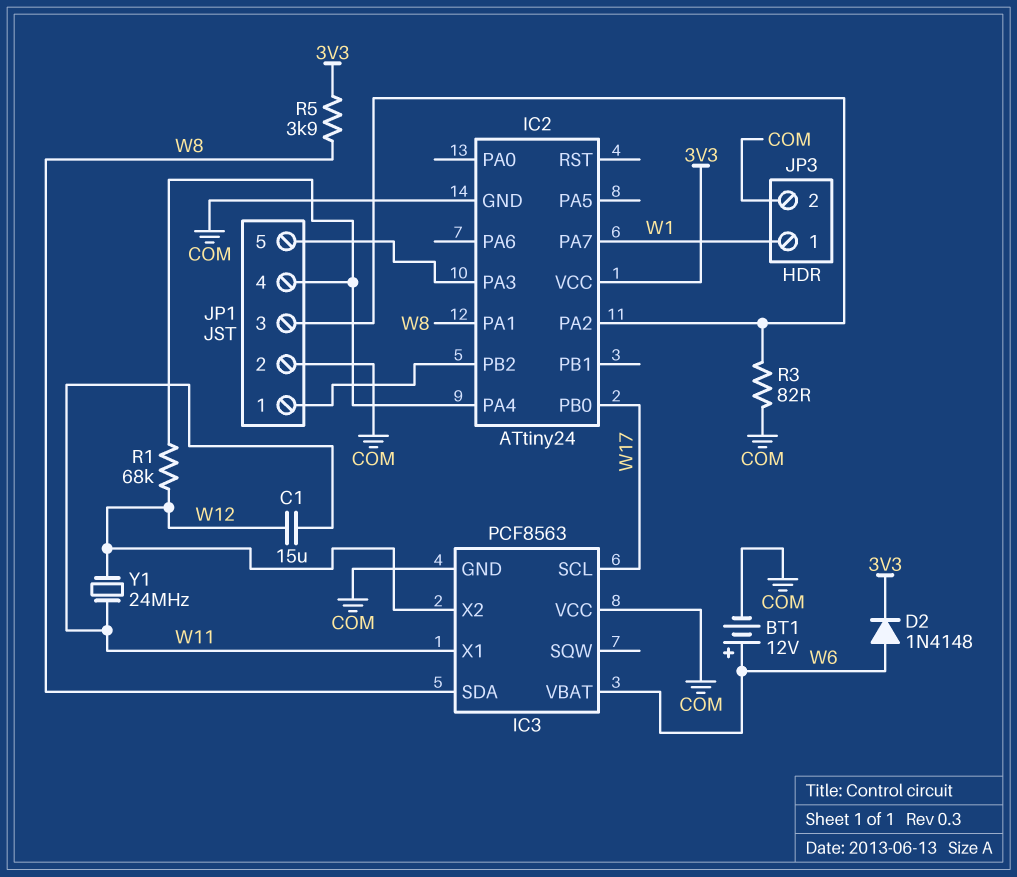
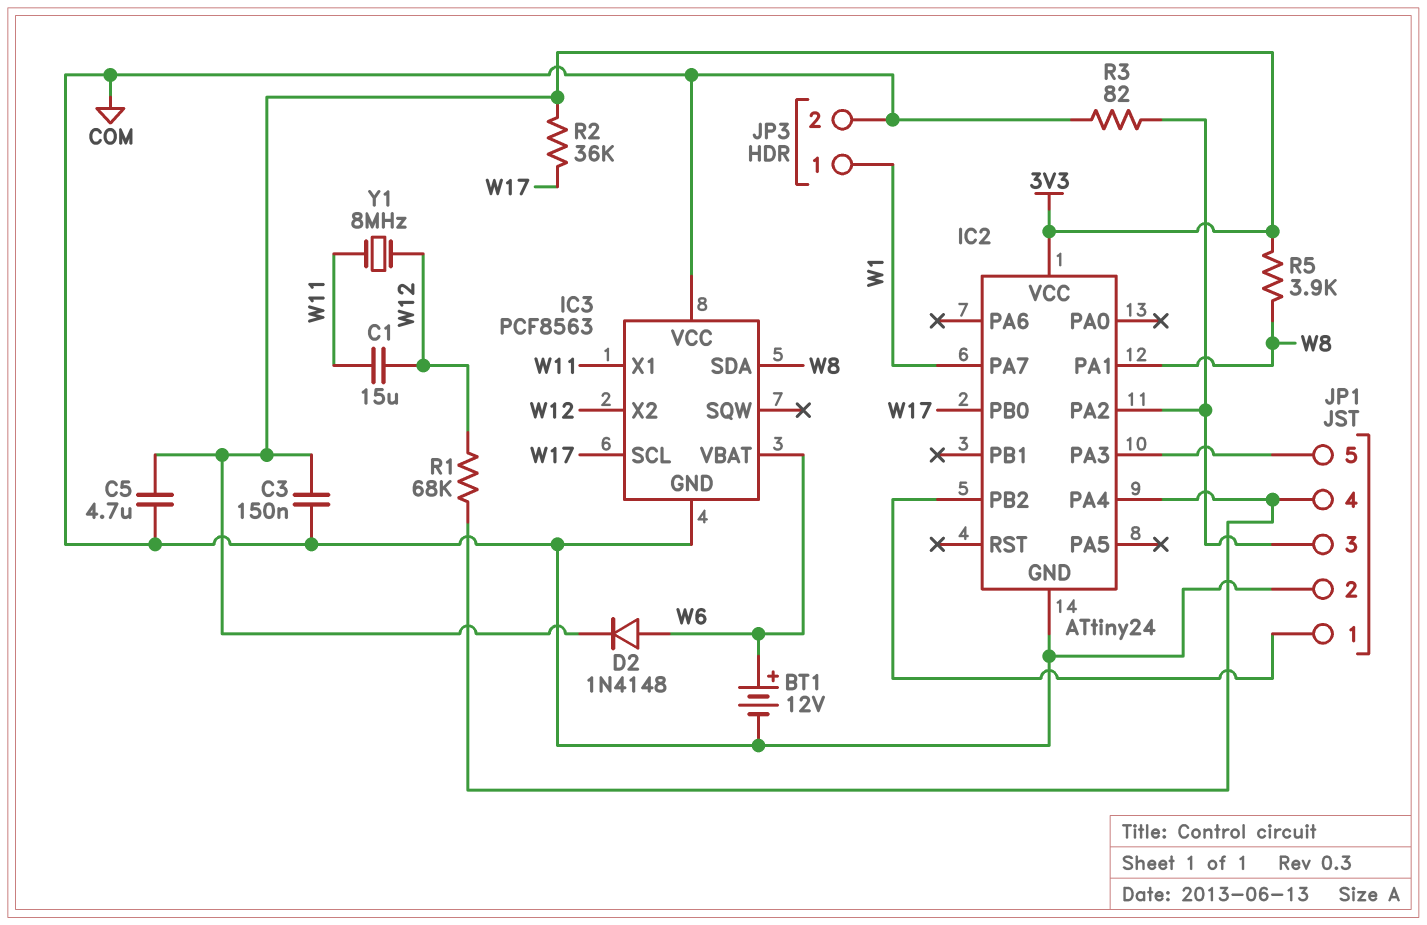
C3: none -> 150nF (3V3, COM)
C5: none -> 4.7uF (3V3, COM)
R2: none -> 36k (3V3, W17)
Y1: 24MHz (W11, W12) -> 8MHz (W11, W12)

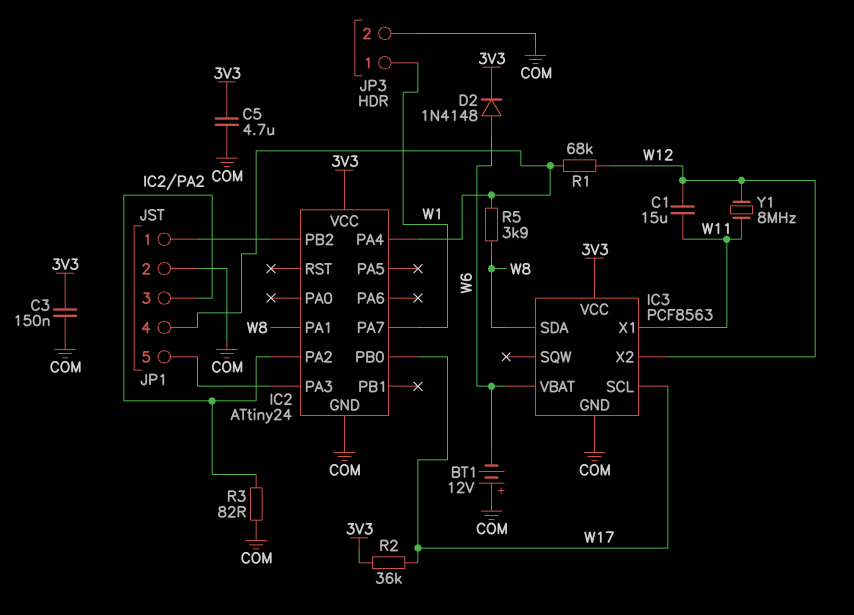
BT1: 12V (plus W6, minus COM) -> 12V (plus COM, minus W6)
IC3 pin VCC: COM -> 3V3
R5: 3.9k (3V3, W8) -> 3.9k (IC2/PA4, W8)

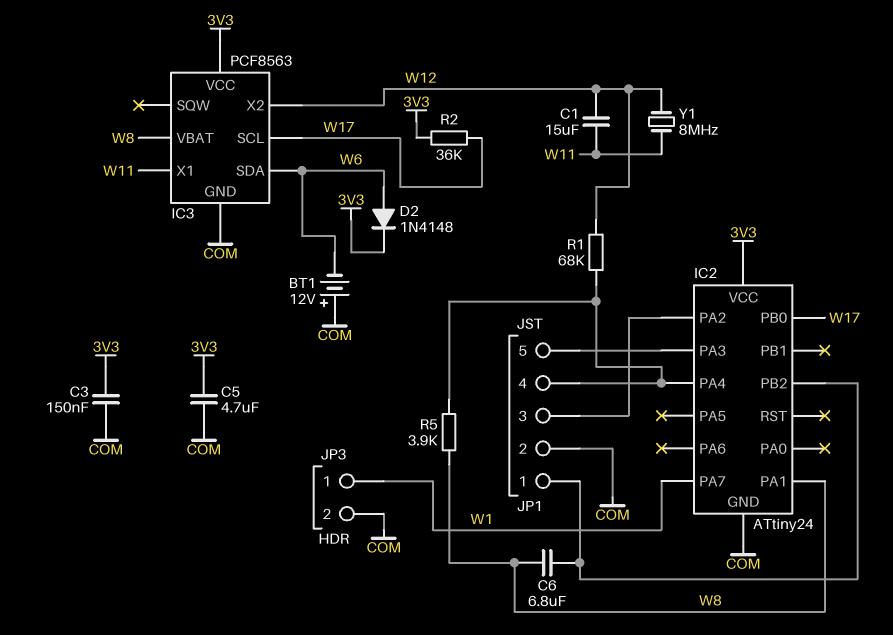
C6: none -> 6.8uF (IC2/PB2, W8)
IC3 pin SDA: W8 -> W6
IC3 pin VBAT: W6 -> W8
R3: 82 (COM, IC2/PA2) -> none

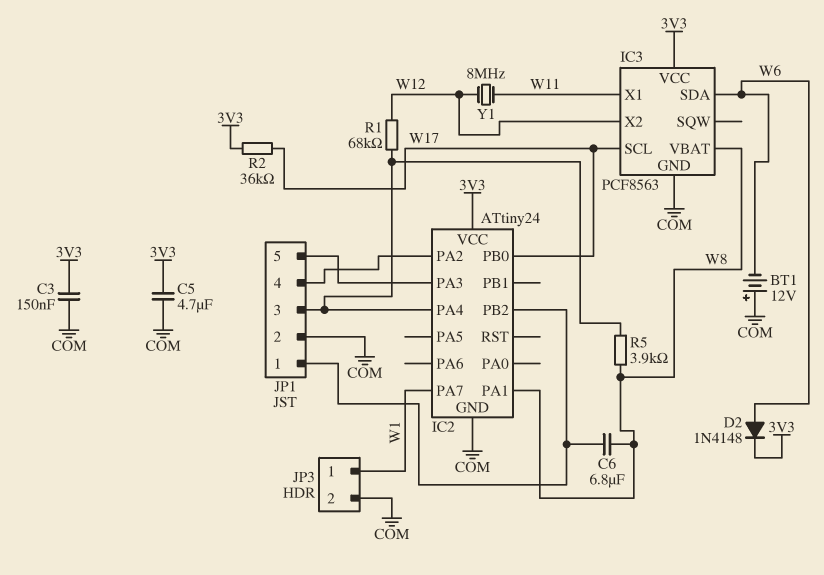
C1: 15uF (W11, W12) -> none
JP1 pin 3: IC2/PA2 -> IC2/PA4
JP1 pin 4: IC2/PA4 -> IC2/PA2

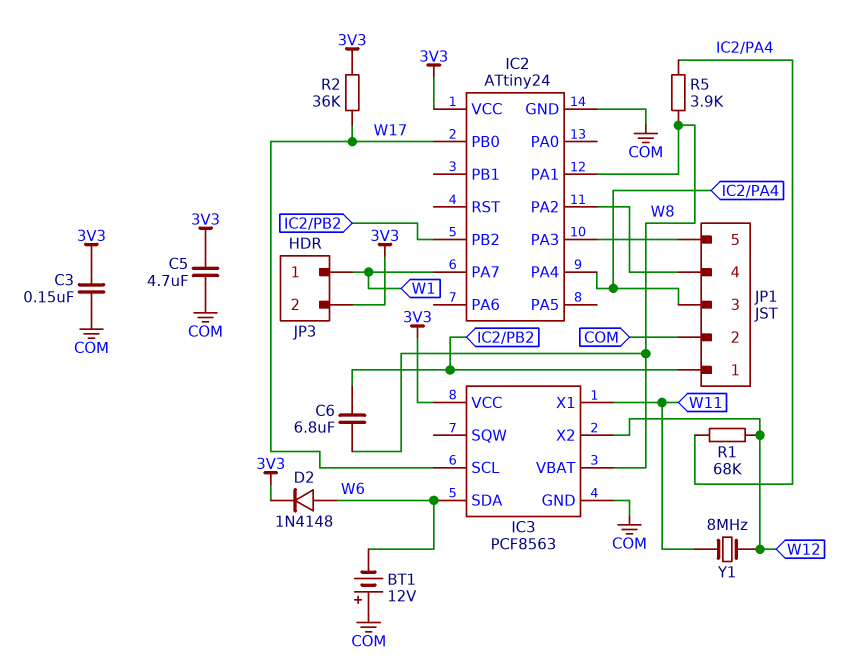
JP3 pin 2: COM -> 3V3

